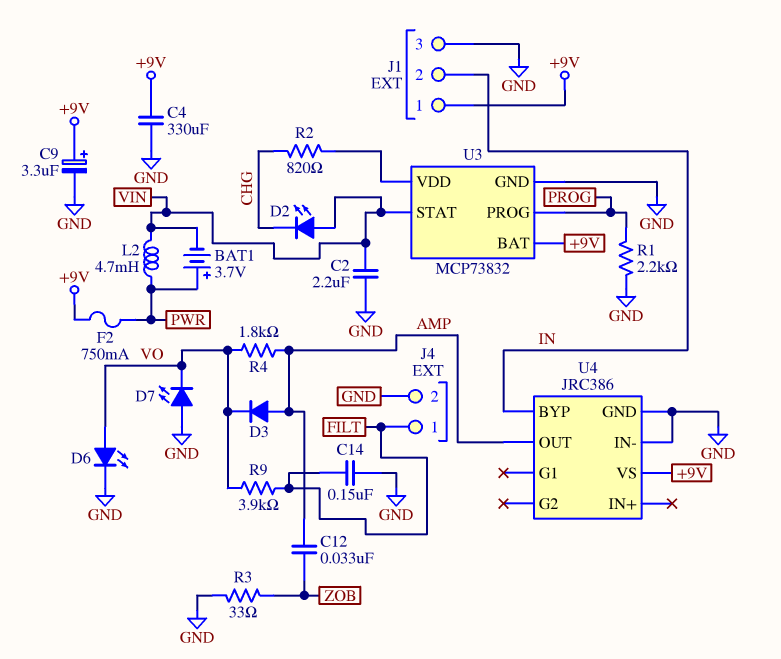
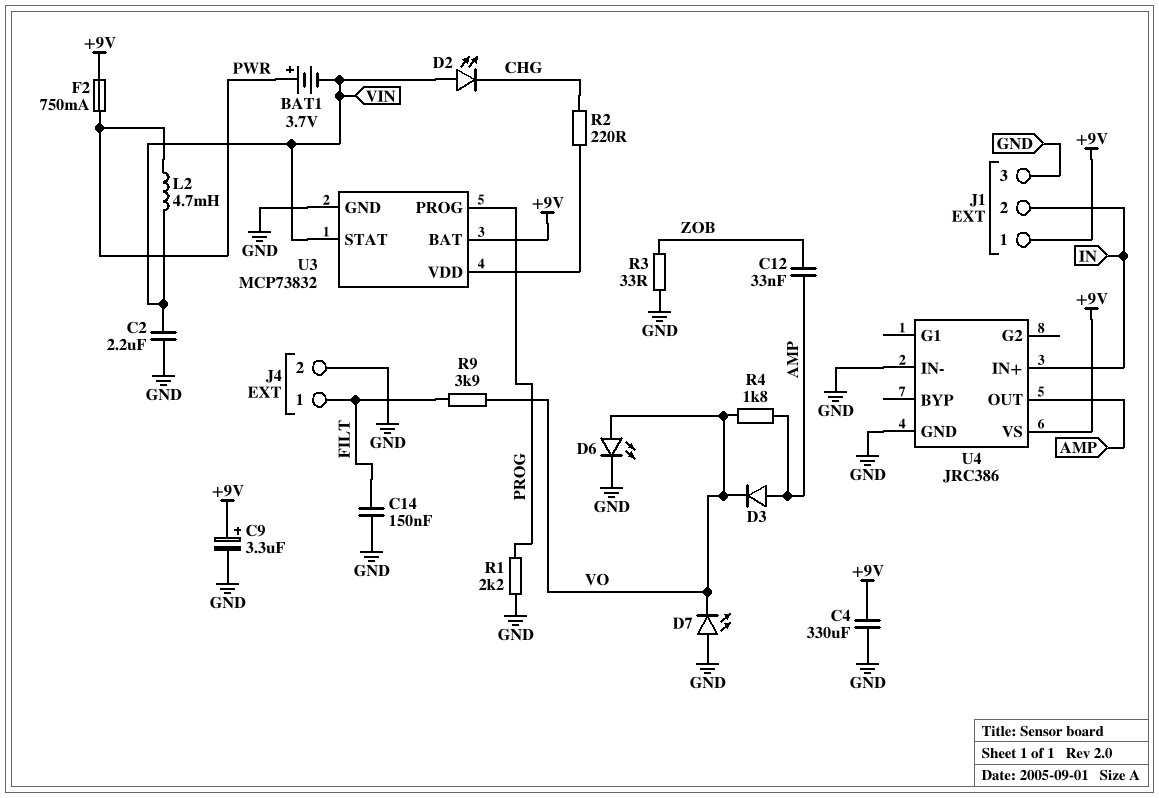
R2: 820 (CHG, U3/VDD) -> 220 (CHG, U3/VDD)
U4 pin BYP: IN -> none
U4 pin IN+: none -> IN

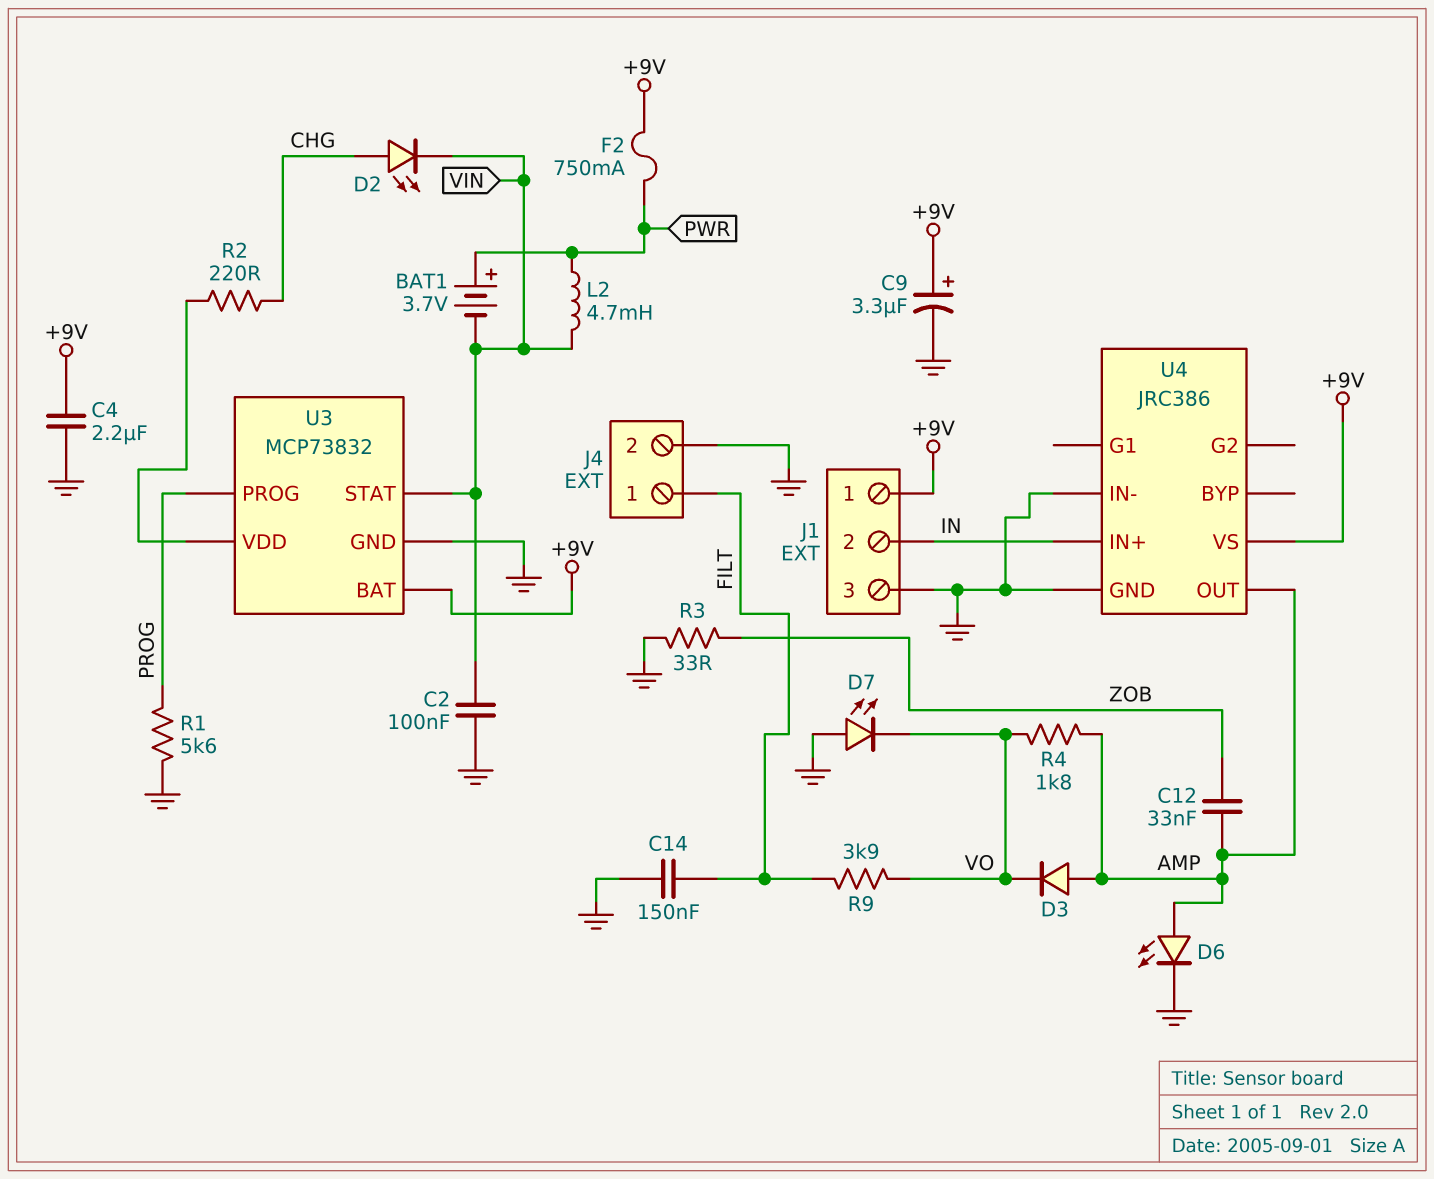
C2: 2.2uF (GND, VIN) -> 100nF (GND, VIN)
C4: 330uF (+9V, GND) -> 2.2uF (+9V, GND)
D2: LED (A VIN, K CHG) -> LED (A CHG, K VIN)
D6: LED (A VO, K GND) -> LED (A AMP, K GND)
R1: 2.2k (GND, PROG) -> 5.6k (GND, PROG)

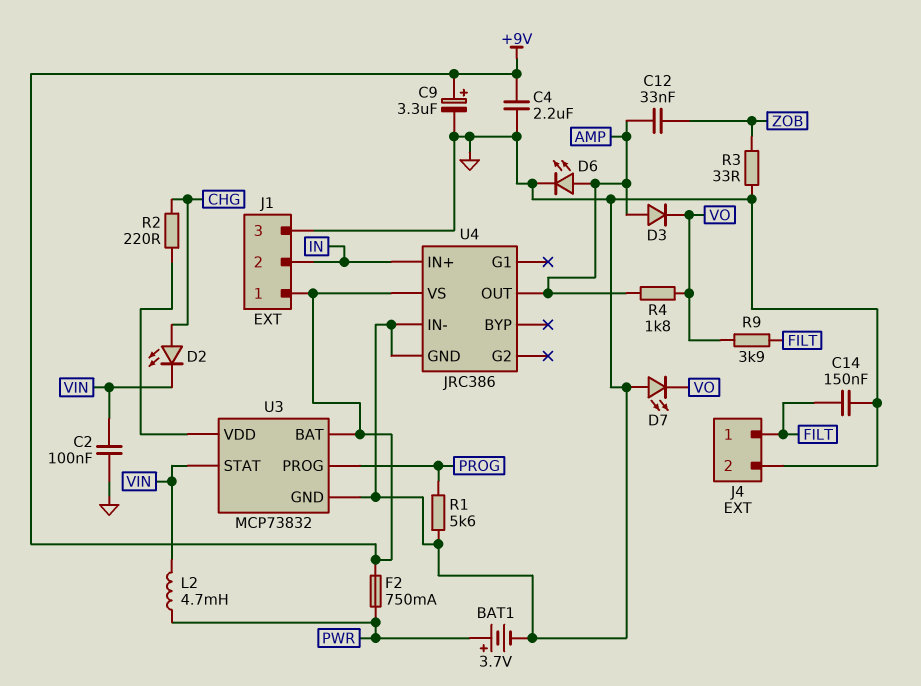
BAT1: 3.7V (plus PWR, minus VIN) -> 3.7V (plus PWR, minus GND)

